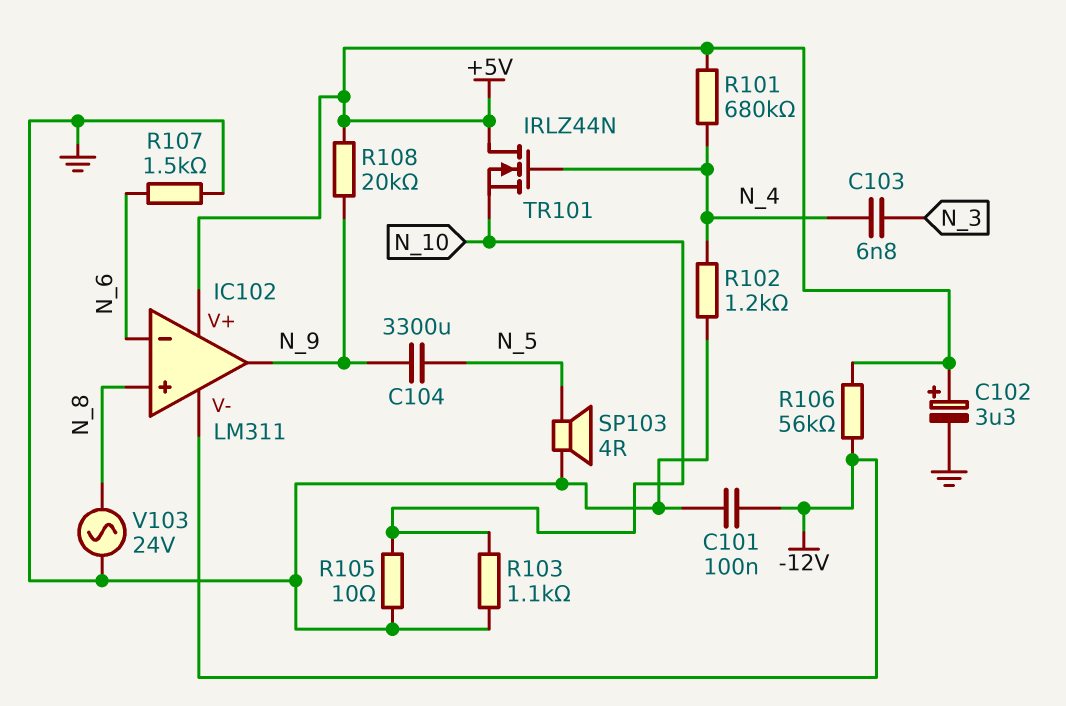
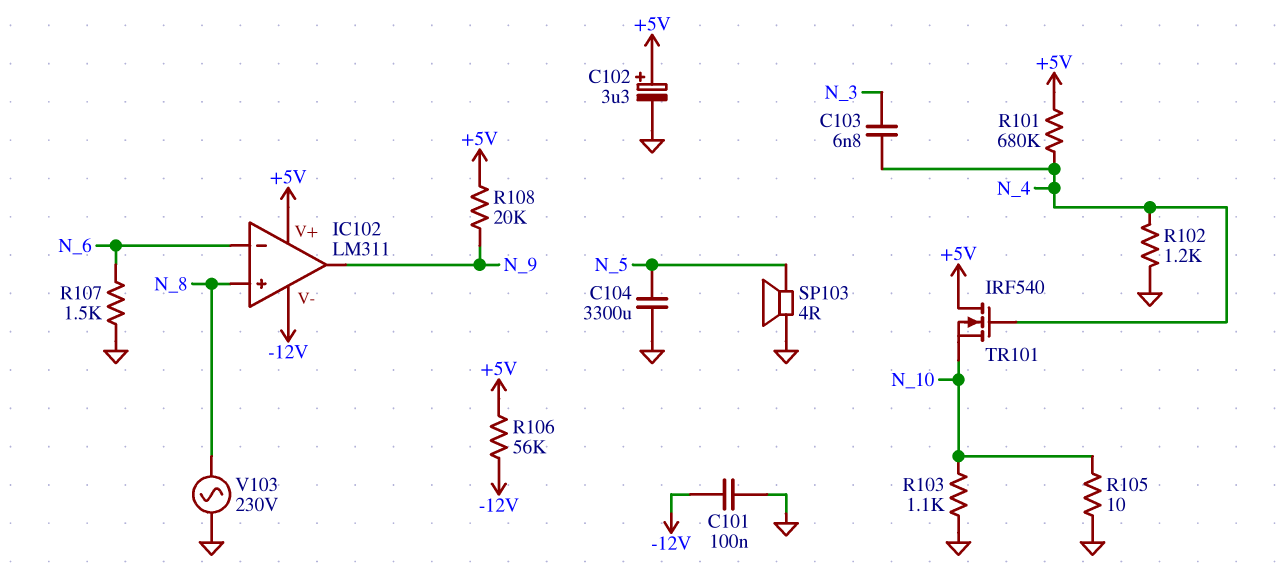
C104: 3300uF (N_5, N_9) -> 3300uF (GND, N_5)
TR101: NMOS IRLZ44N (G N_4, D +5V, S N_10) -> NMOS IRF540 (G N_4, D +5V, S N_10)
V103: AC 24V (GND, N_8) -> AC 230V (GND, N_8)

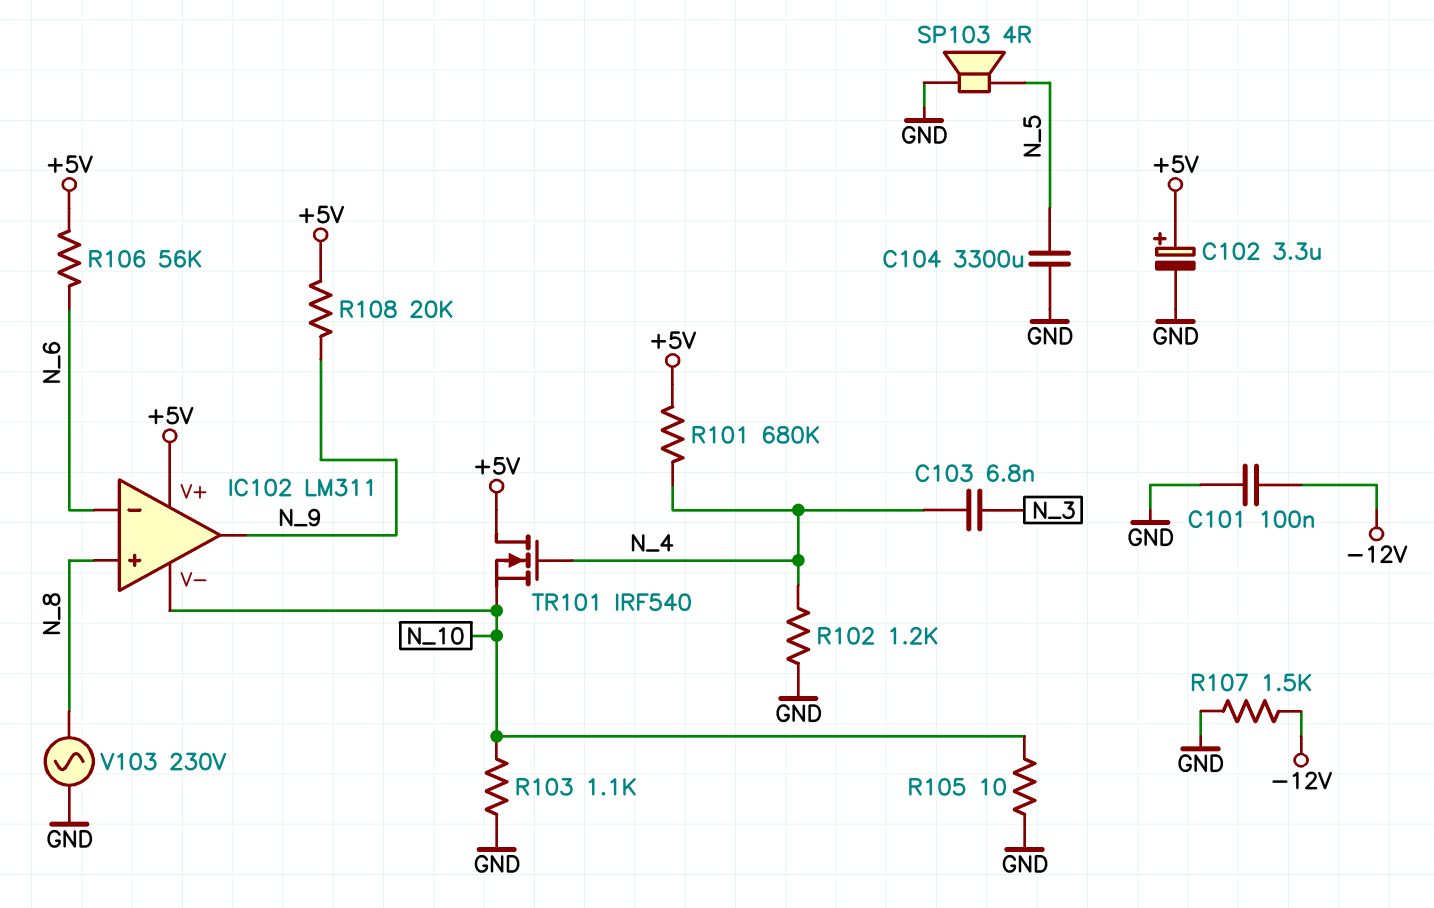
IC102 pin V-: -12V -> N_10
R106: 56k (+5V, -12V) -> 56k (+5V, N_6)
R107: 1.5k (GND, N_6) -> 1.5k (-12V, GND)

